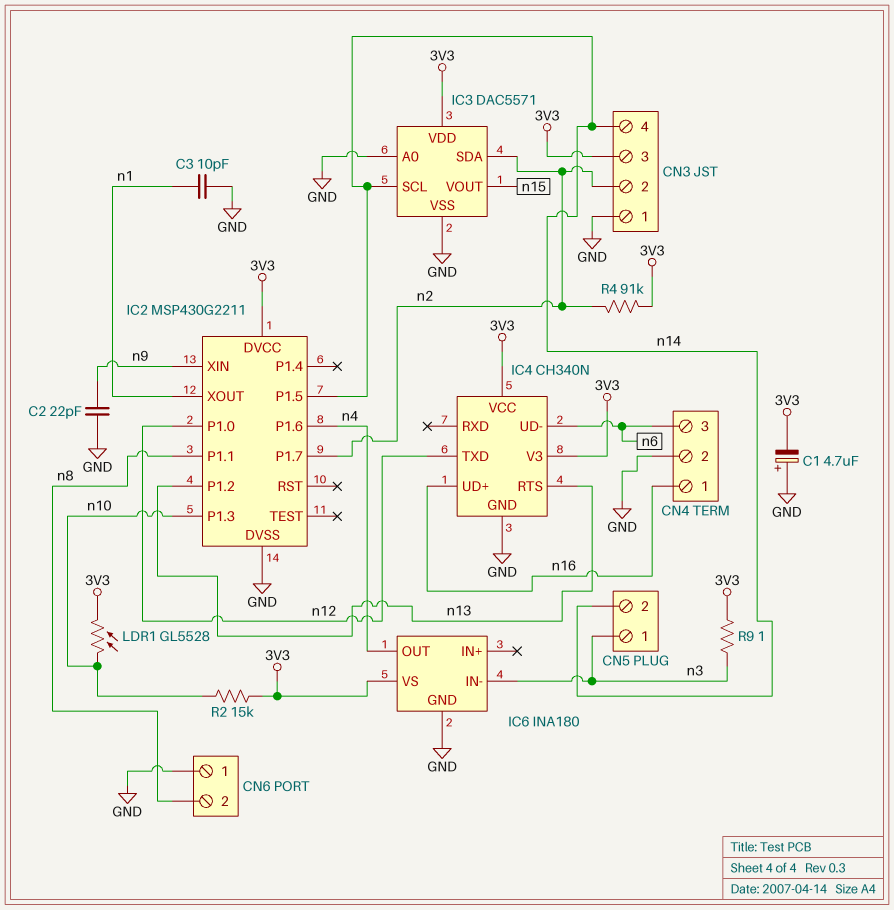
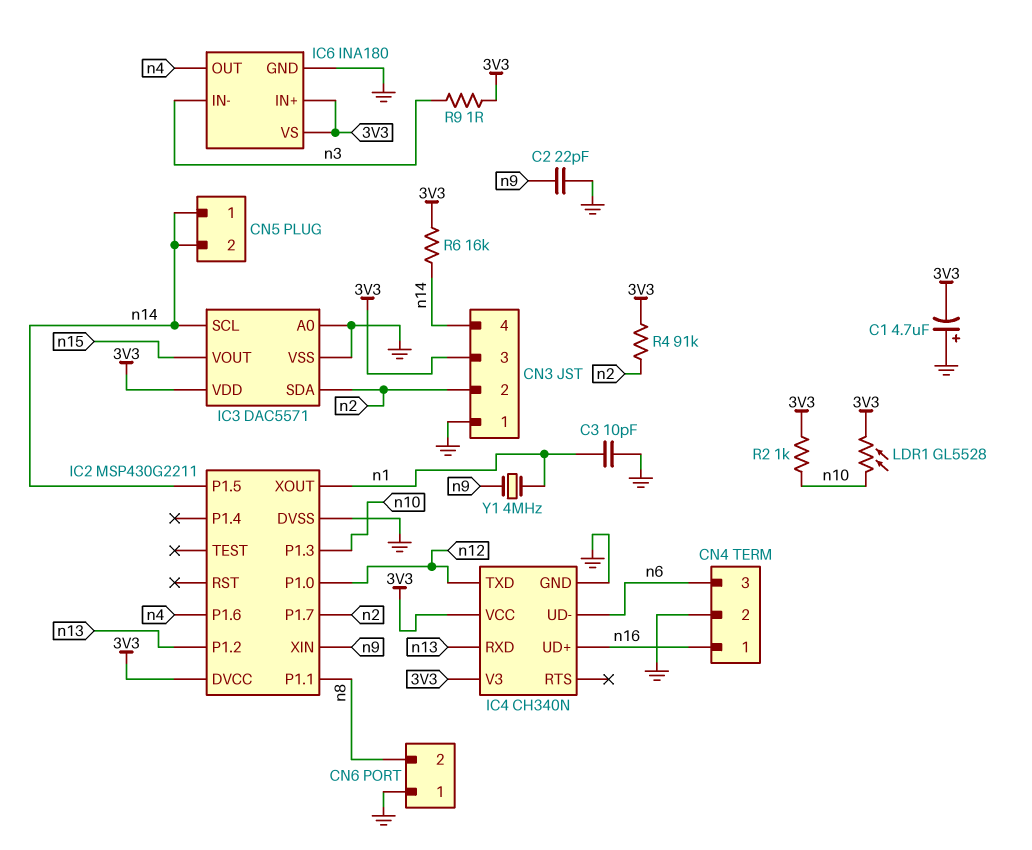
CN5 pin 1: n3 -> n14
IC4 pin RTS: n13 -> none
IC4 pin RXD: none -> n13
IC6 pin IN+: none -> 3V3
R2: 15k (3V3, n10) -> 1k (3V3, n10)
R6: none -> 16k (3V3, n14)
Y1: none -> 4MHz (n1, n9)

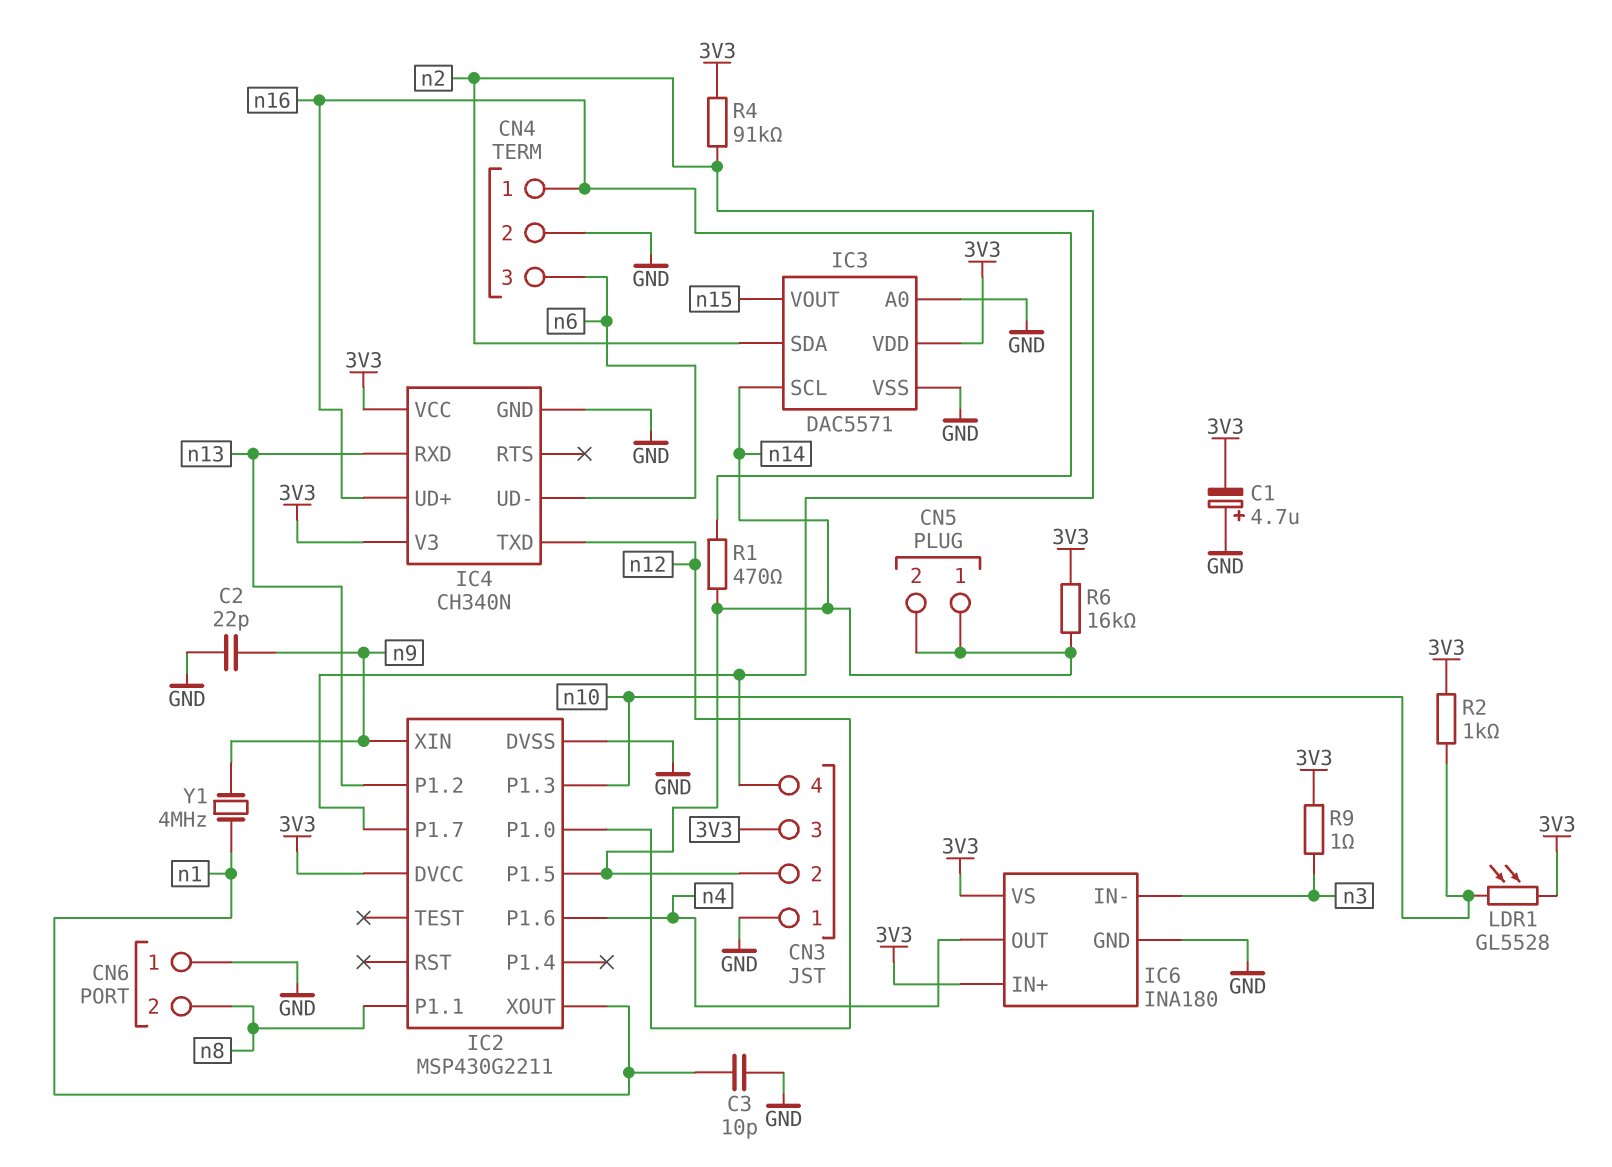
CN3 pin 2: n2 -> n14
CN3 pin 4: n14 -> n2
R1: none -> 470 (n14, n16)

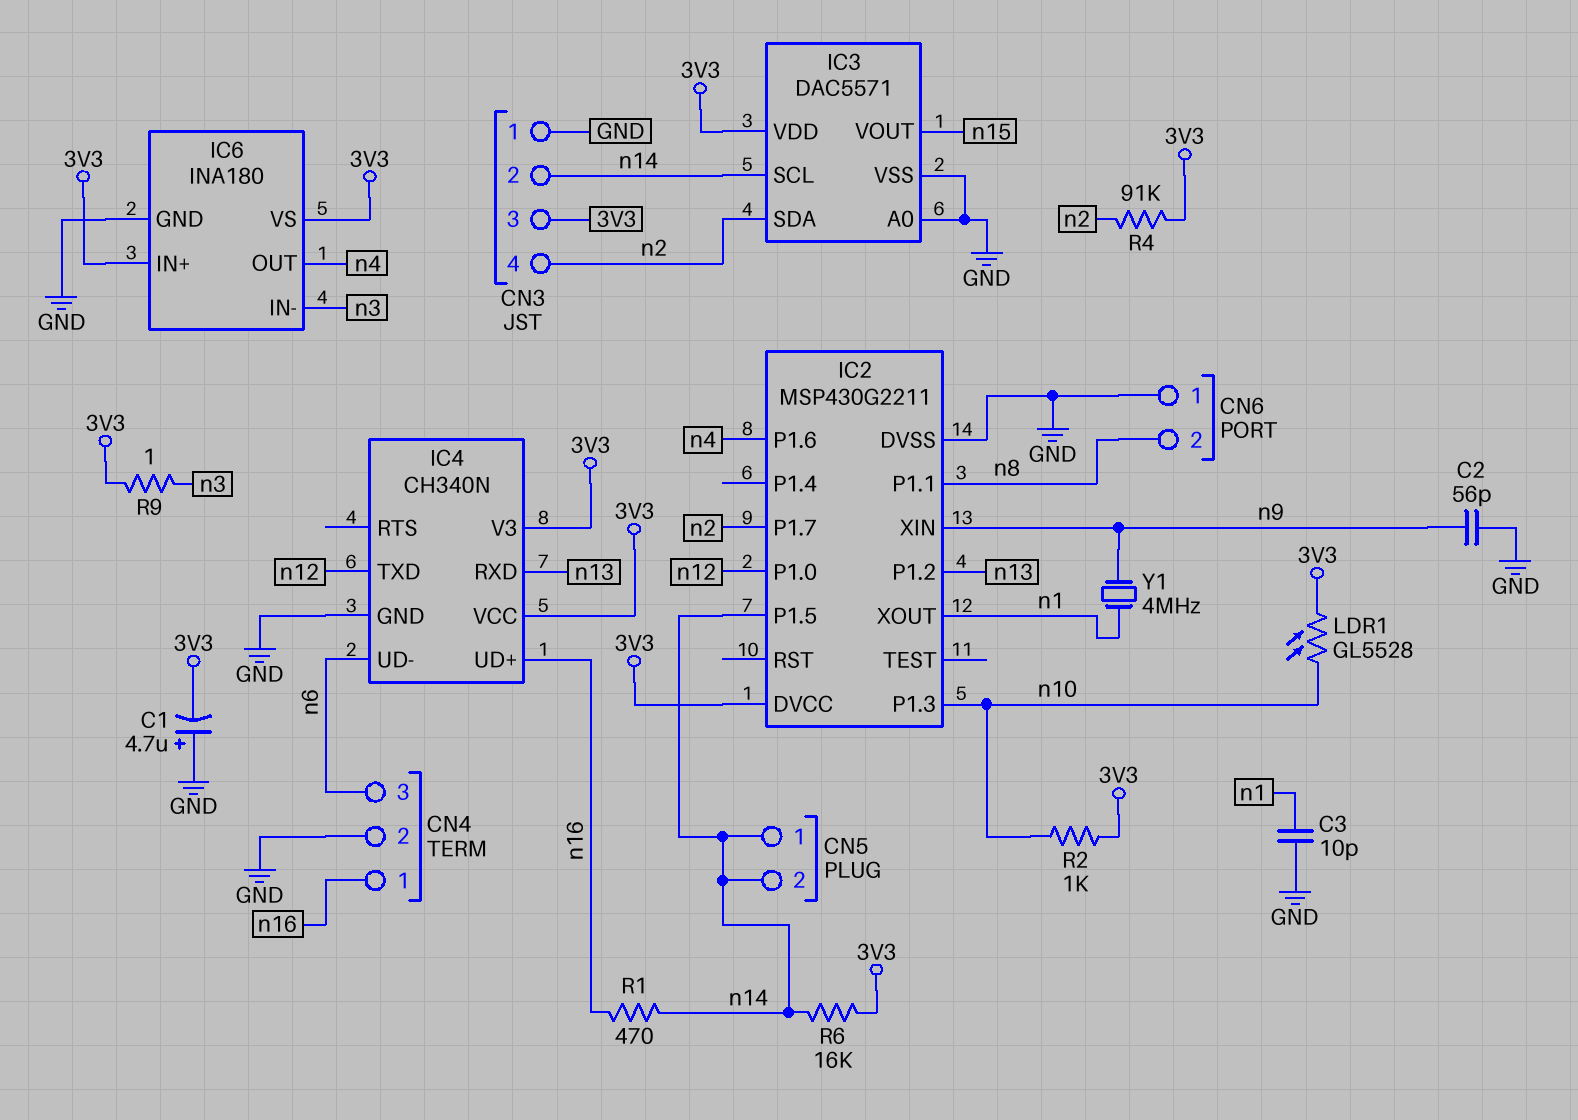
C2: 22pF (GND, n9) -> 56pF (GND, n9)

